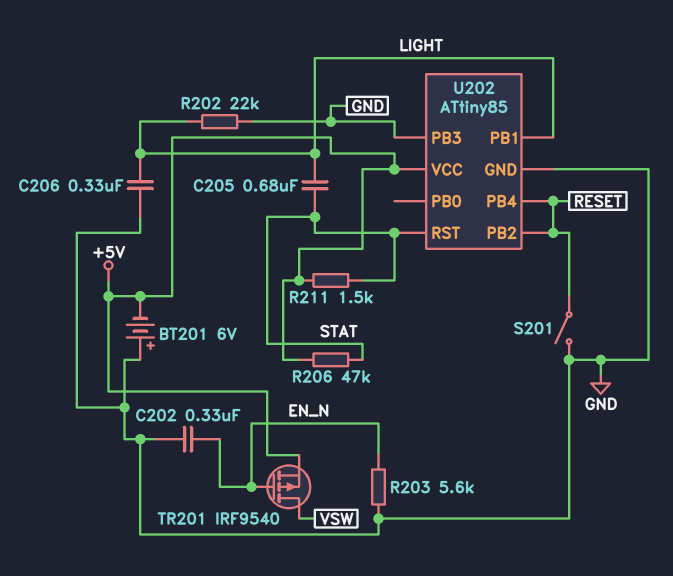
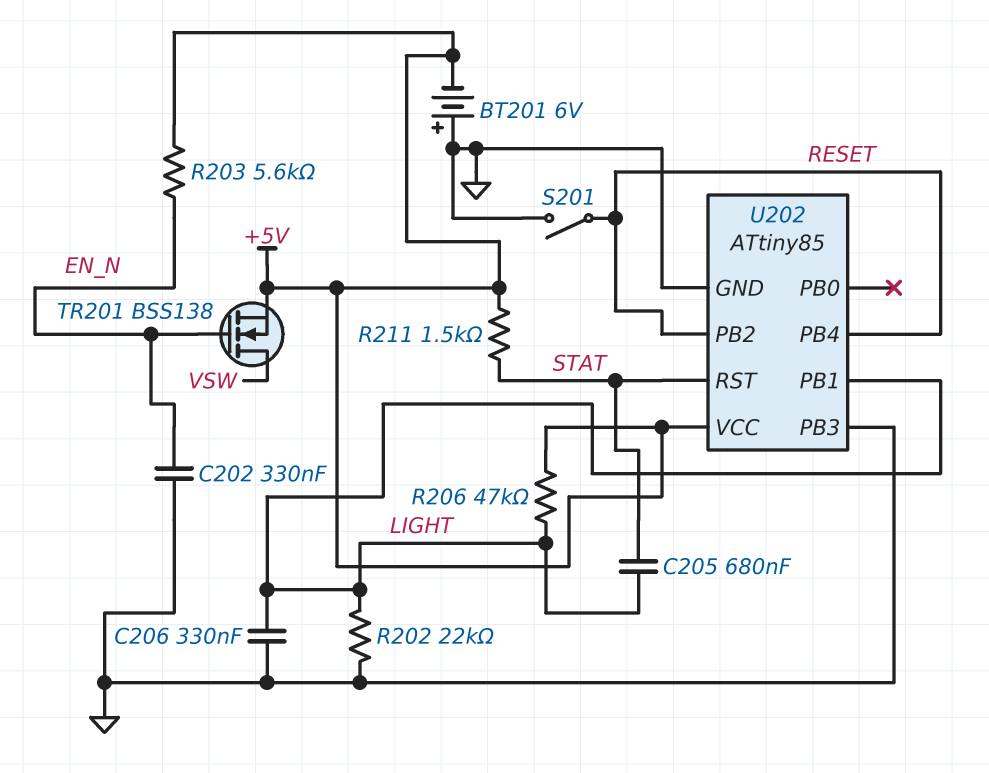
R203: 5.6k (EN_N, GND) -> 5.6k (+5V, EN_N)
R206: 47k (+5V, STAT) -> 47k (+5V, LIGHT)
TR201: PMOS IRF9540 (G EN_N, D VSW, S +5V) -> NMOS BSS138 (G EN_N, D VSW, S +5V)

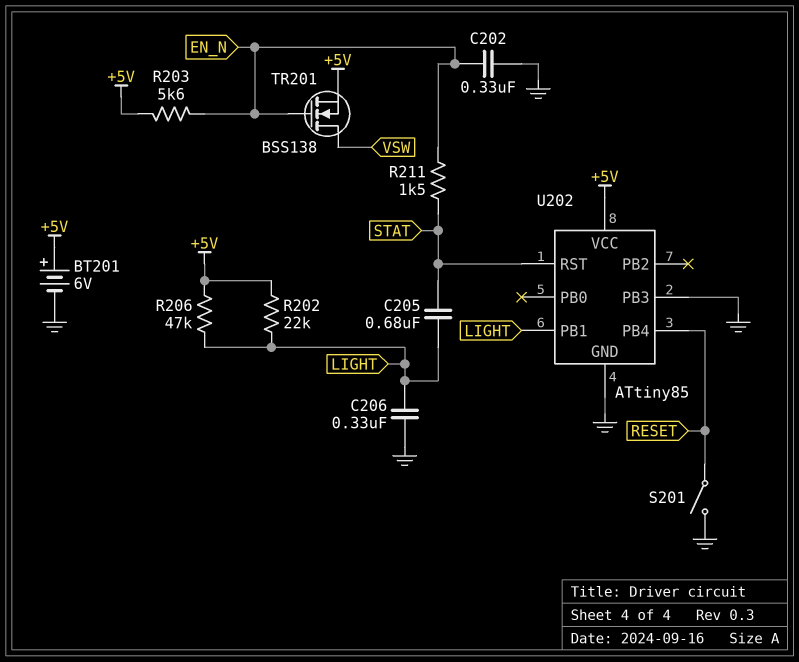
BT201: 6V (plus GND, minus +5V) -> 6V (plus +5V, minus GND)
R202: 22k (GND, LIGHT) -> 22k (+5V, LIGHT)
R211: 1.5k (+5V, STAT) -> 1.5k (EN_N, STAT)
U202 pin PB2: RESET -> none

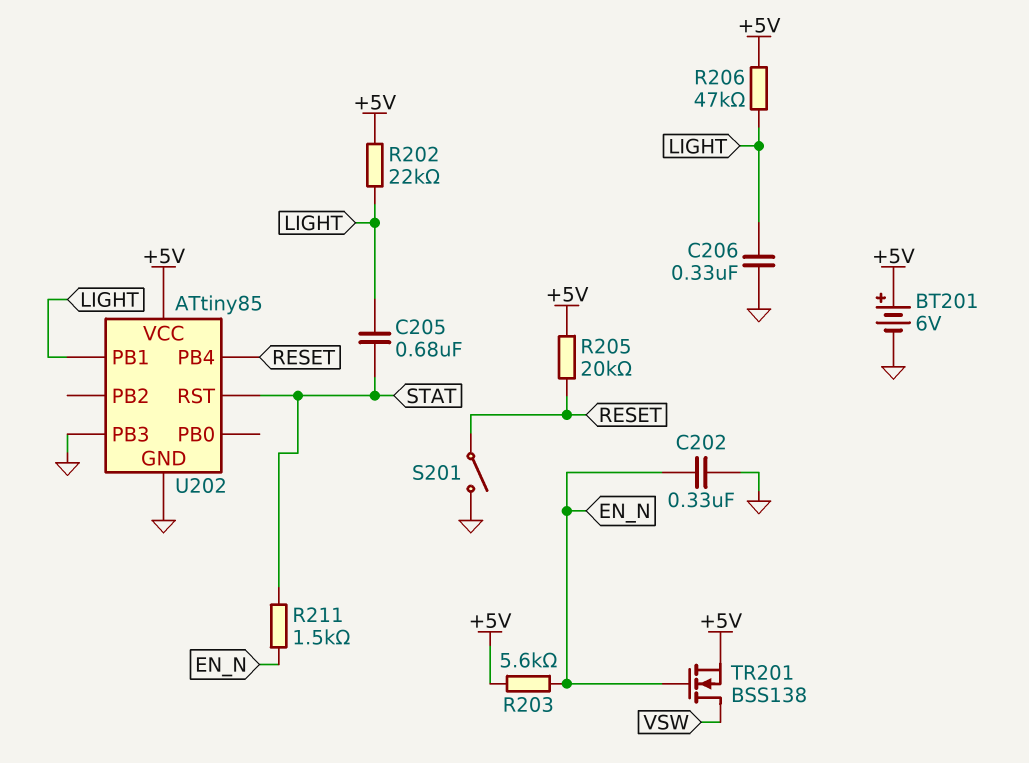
R205: none -> 20k (+5V, RESET)

